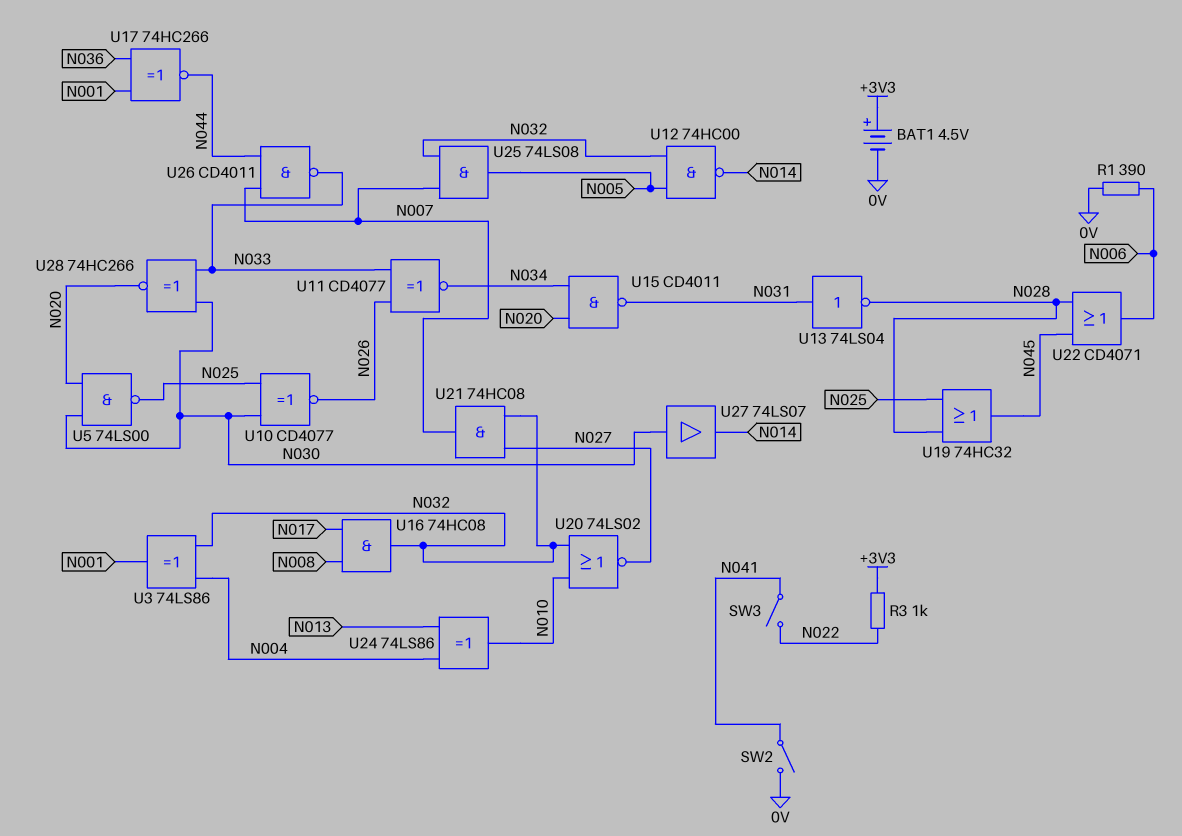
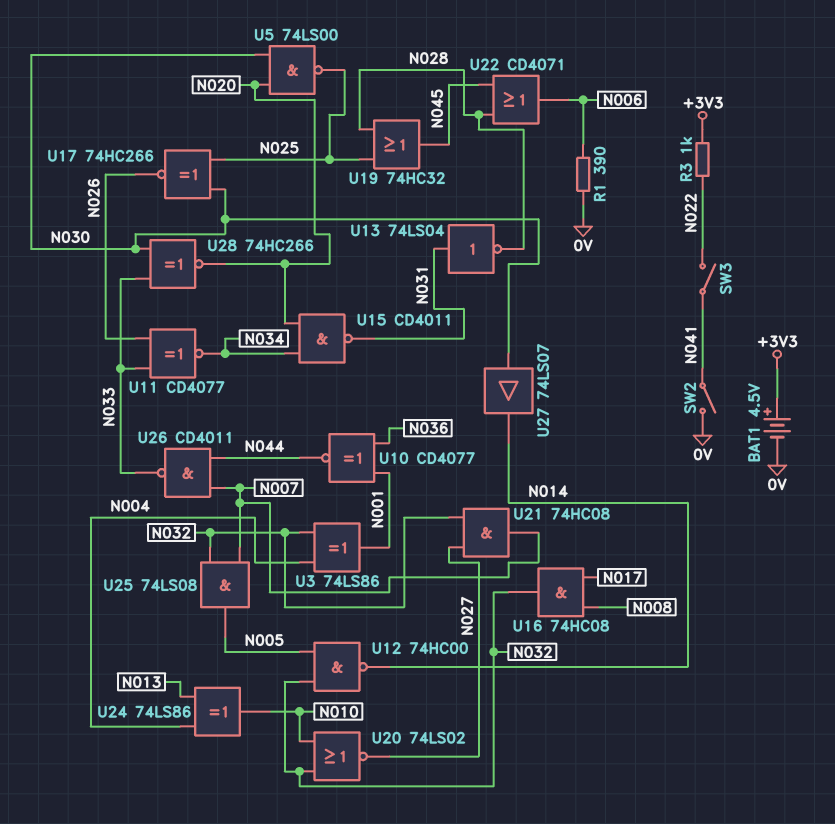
U10: XNOR CD4077 (in N025, in N030, out N026) -> XNOR CD4077 (in N001, in N036, out N044)
U17: XNOR 74HC266 (in N001, in N036, out N044) -> XNOR 74HC266 (in N025, in N030, out N026)

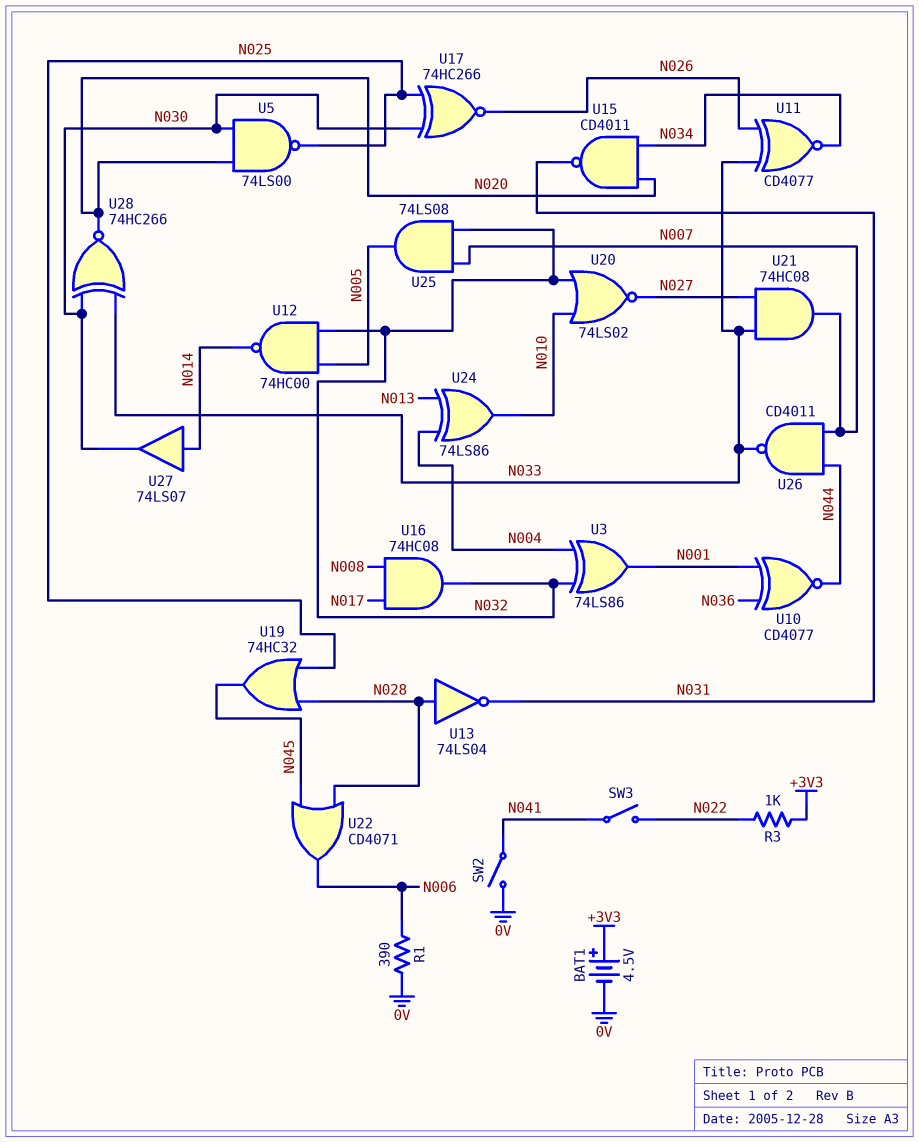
U13: NOT 74LS04 (in N031, out N028) -> NOT 74LS04 (in N028, out N031)
U21: AND 74HC08 (in N027, in N032, out N007) -> AND 74HC08 (in N027, in N033, out N007)
U27: buffer 74LS07 (in N030, out N014) -> buffer 74LS07 (in N014, out N030)

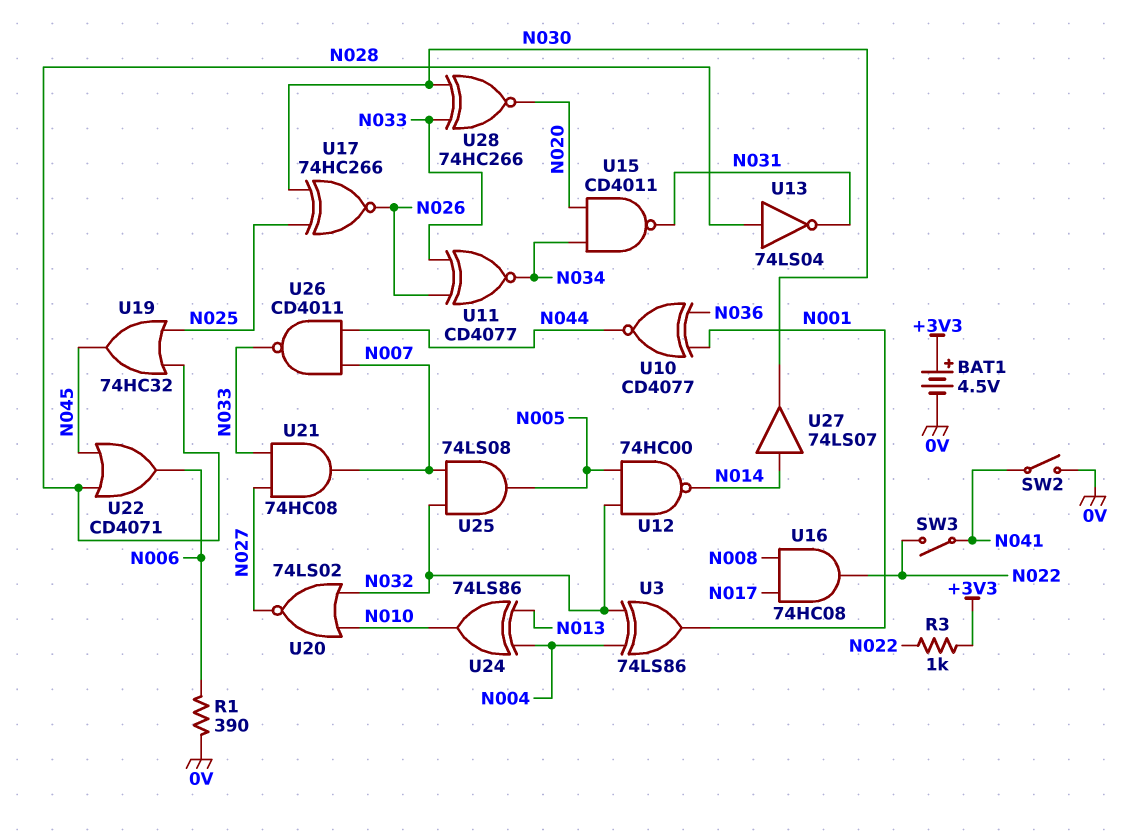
U5: NAND 74LS00 (in N020, in N030, out N025) -> none
U16: AND 74HC08 (in N008, in N017, out N032) -> AND 74HC08 (in N008, in N017, out N022)

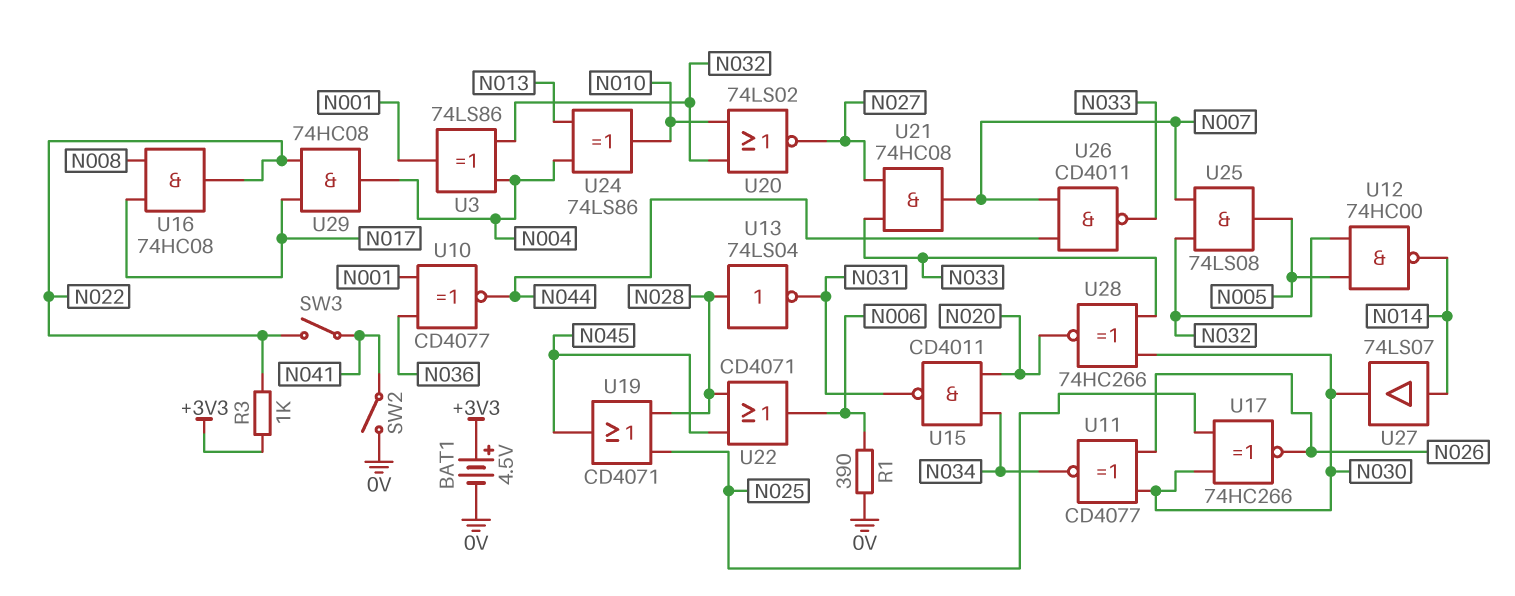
U11: XNOR CD4077 (in N026, in N033, out N034) -> XNOR CD4077 (in N026, in N030, out N034)
U19: OR 74HC32 (in N025, in N028, out N045) -> OR CD4071 (in N025, in N028, out N045)
U29: none -> AND 74HC08 (in N017, in N022, out N004)

